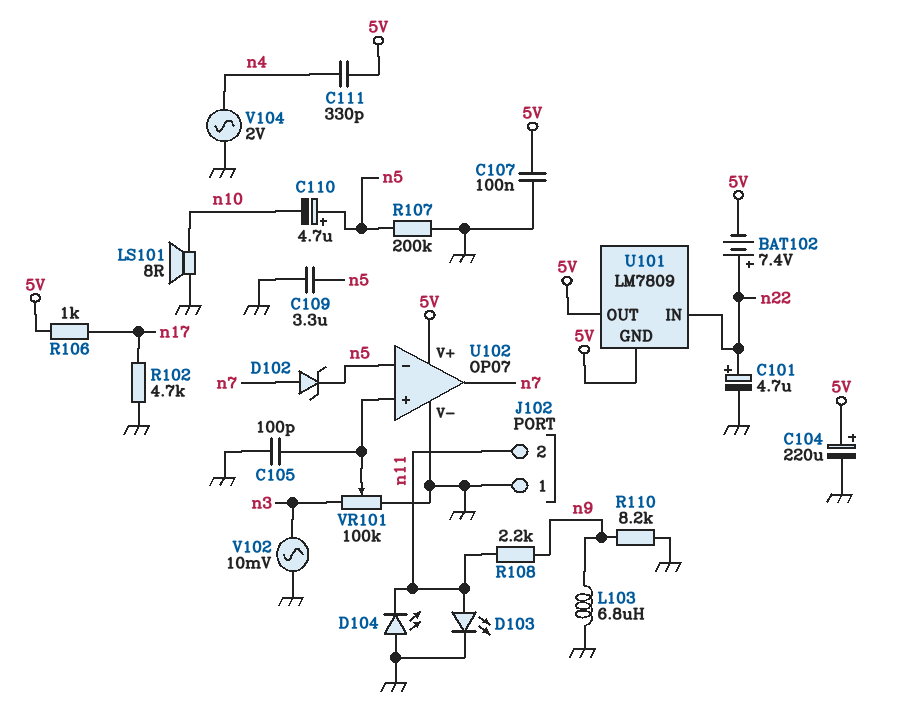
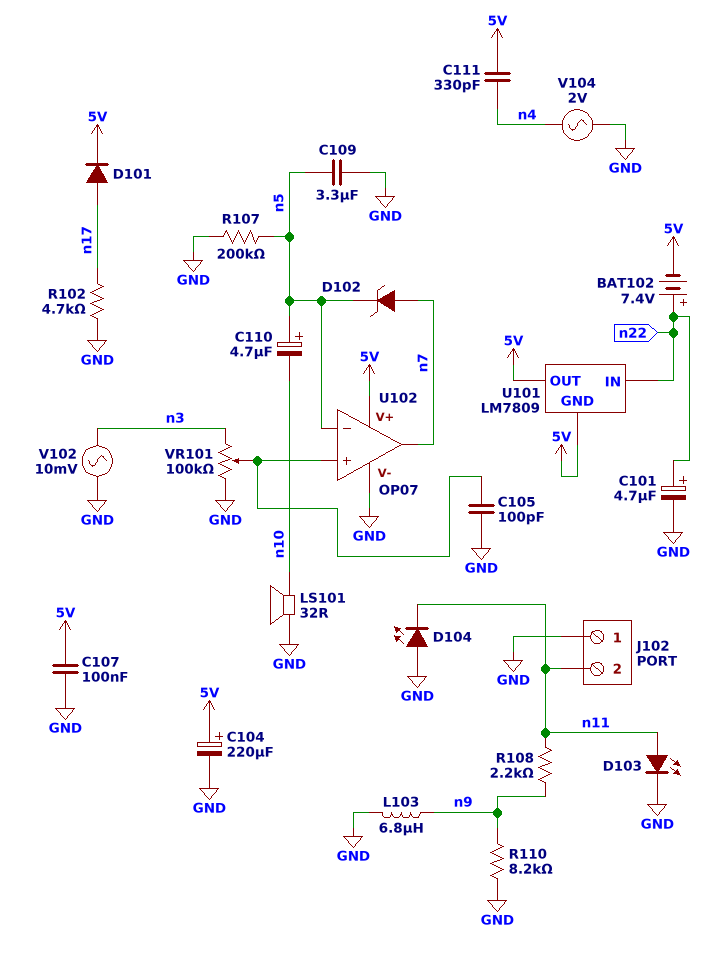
D101: none -> diode (A n17, K 5V)
LS101: speaker 8R (GND, n10) -> speaker 32R (GND, n10)
R106: 1k (5V, n17) -> none

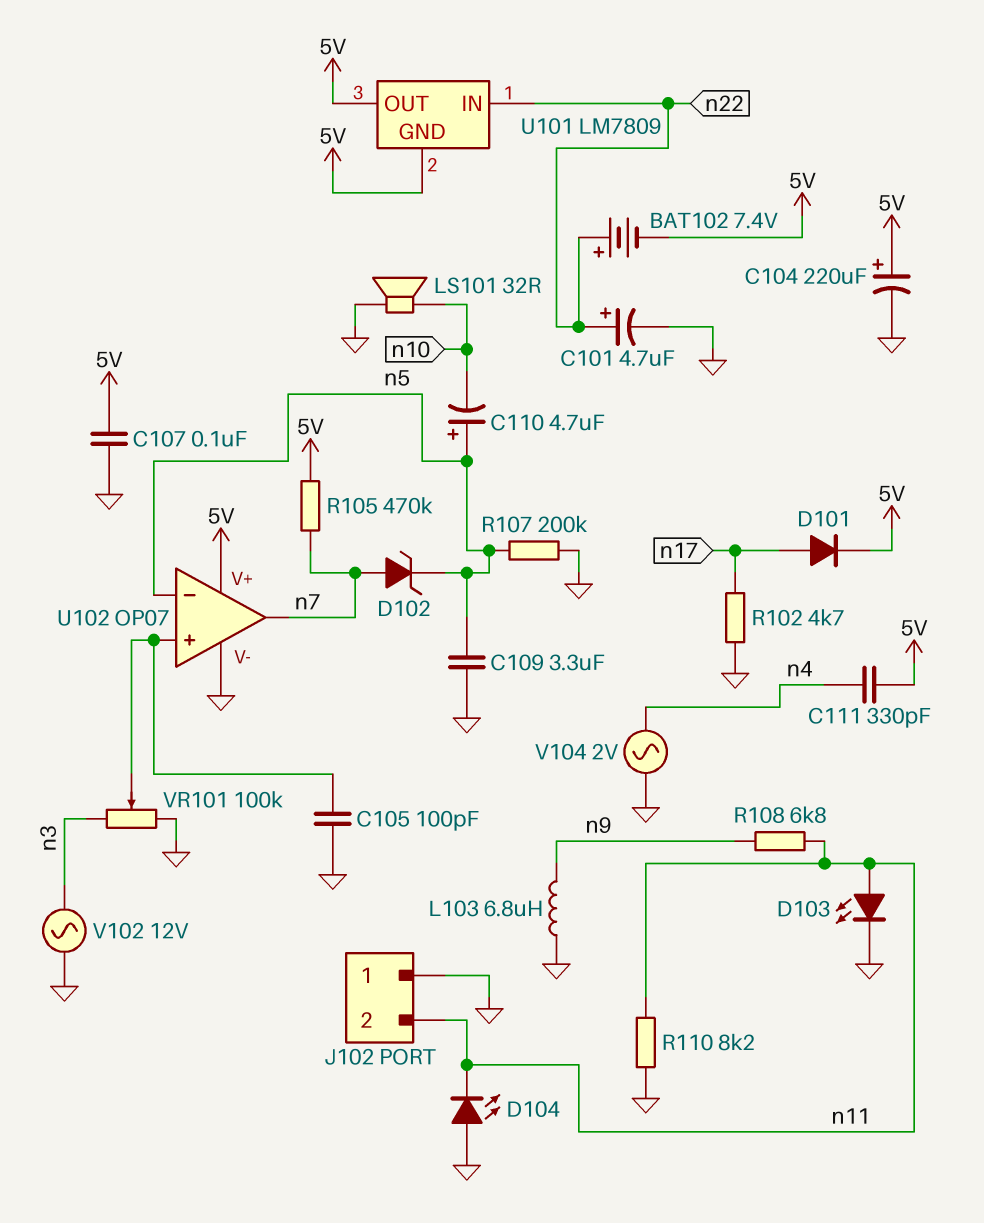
R105: none -> 470k (5V, n7)
R108: 2.2k (n9, n11) -> 6.8k (n9, n11)
R110: 8.2k (GND, n9) -> 8.2k (GND, n11)
V102: AC 10mV (GND, n3) -> AC 12V (GND, n3)

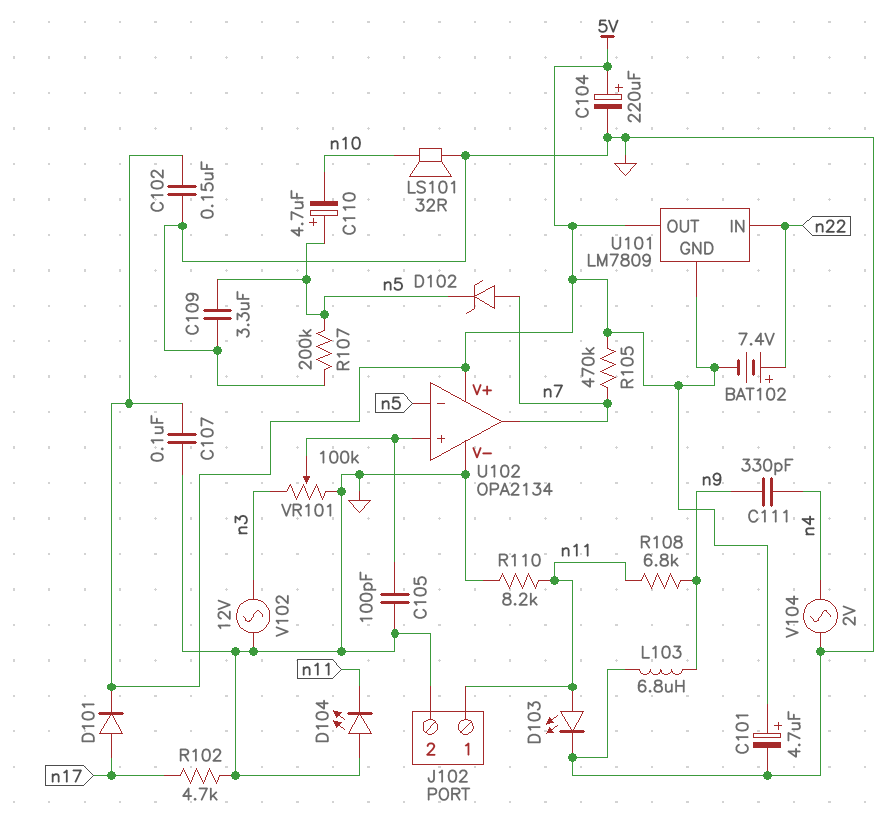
C101: 4.7uF (plus n22, minus GND) -> 4.7uF (plus 5V, minus GND)
C102: none -> 150nF (5V, GND)
C111: 330pF (5V, n4) -> 330pF (n4, n9)
J102 pin 1: GND -> n11
J102 pin 2: n11 -> GND
U102: OP07 -> OPA2134

